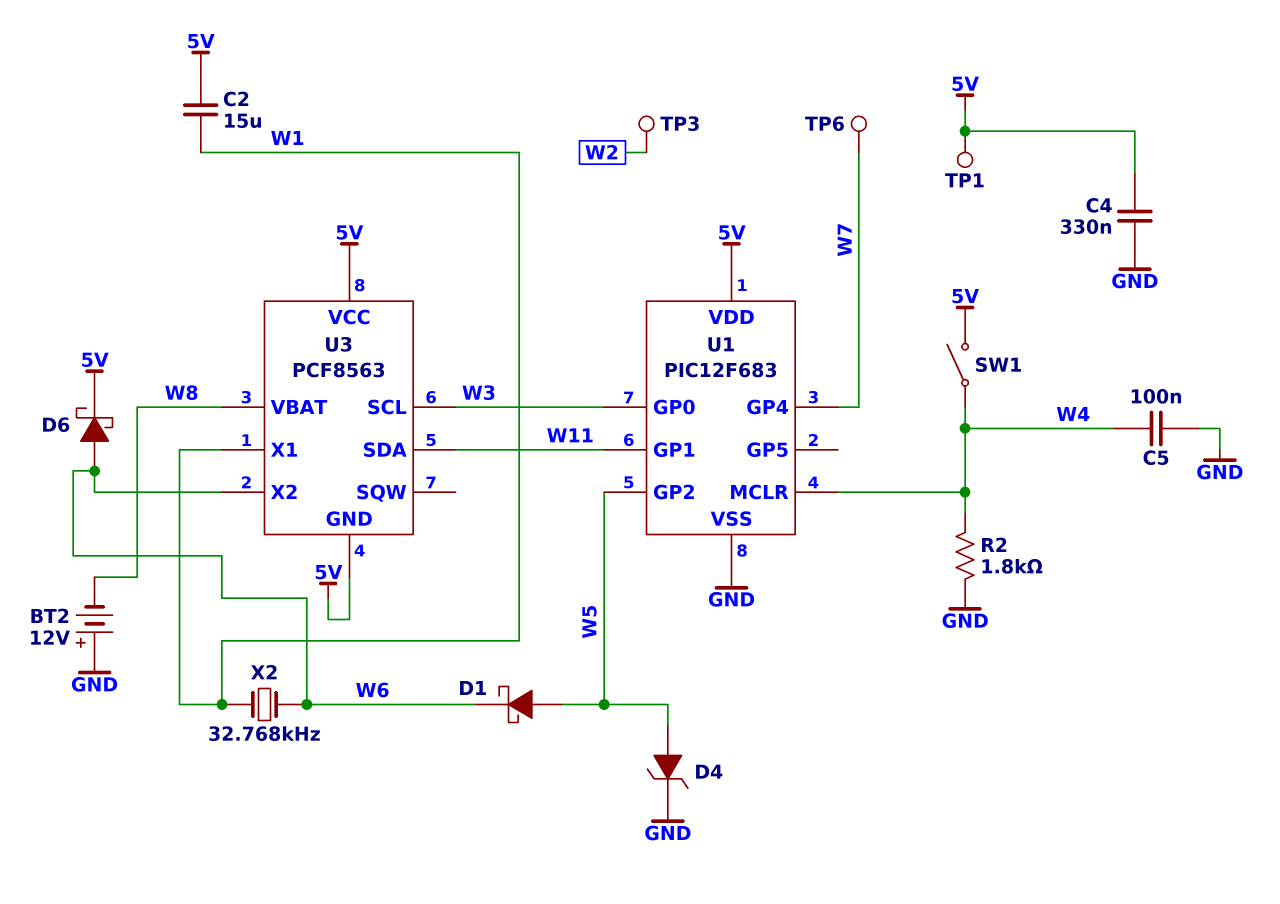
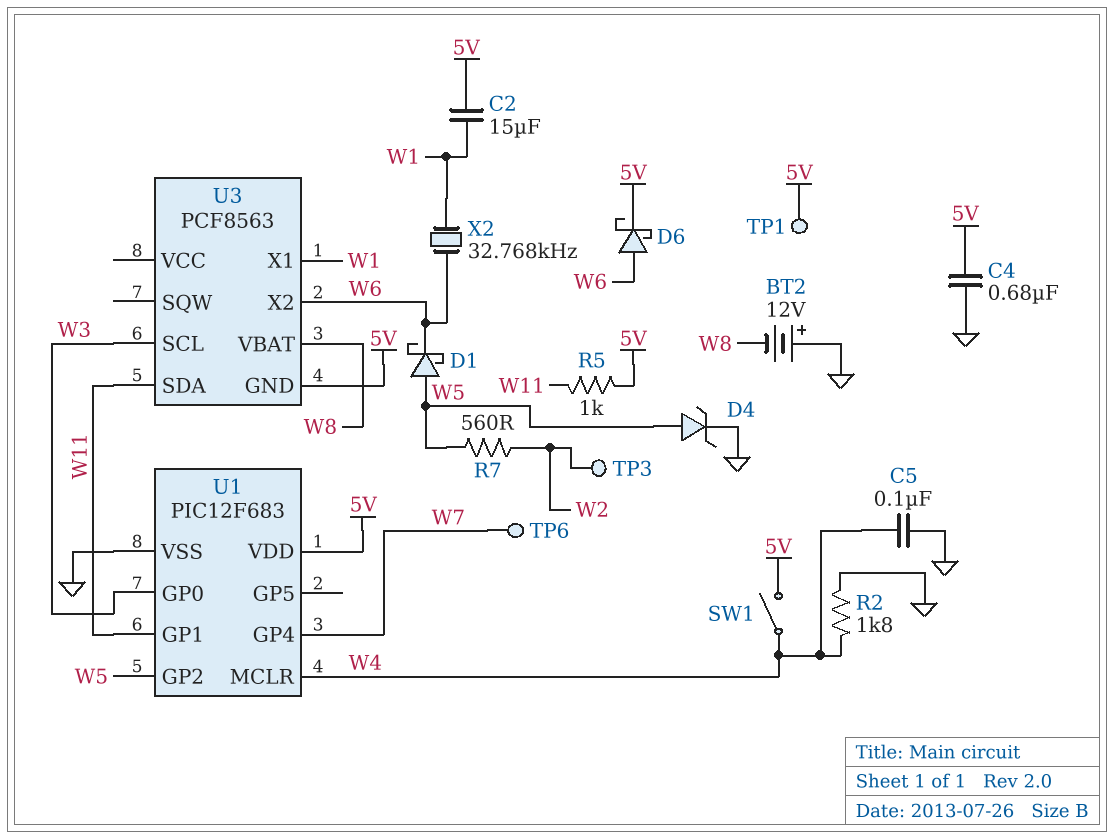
C4: 330nF (5V, GND) -> 680nF (5V, GND)
R5: none -> 1k (5V, W11)
R7: none -> 560 (W2, W5)
U3 pin VCC: 5V -> none

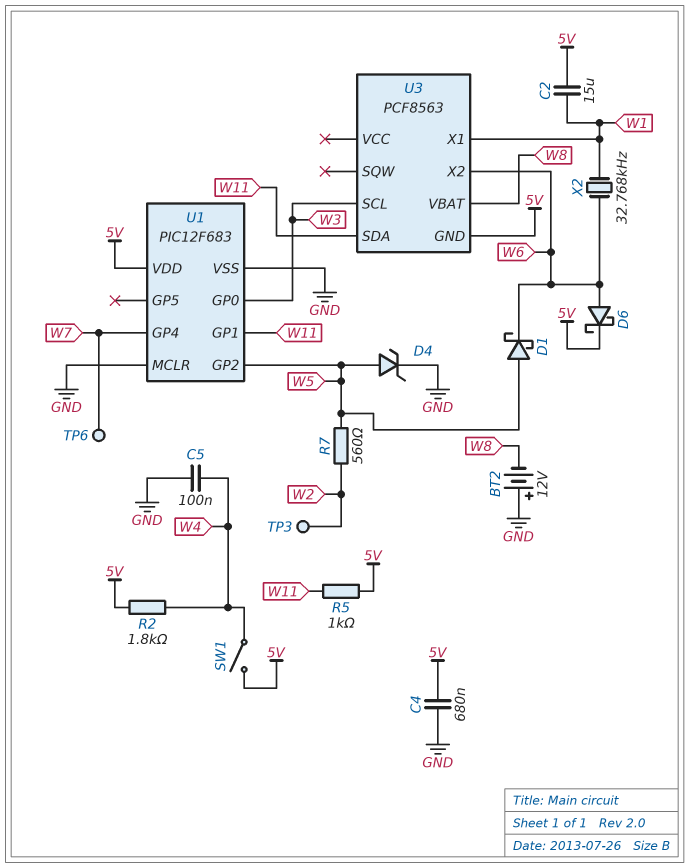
R2: 1.8k (GND, W4) -> 1.8k (5V, W4)
TP1: test point (5V) -> none
U1 pin MCLR: W4 -> GND

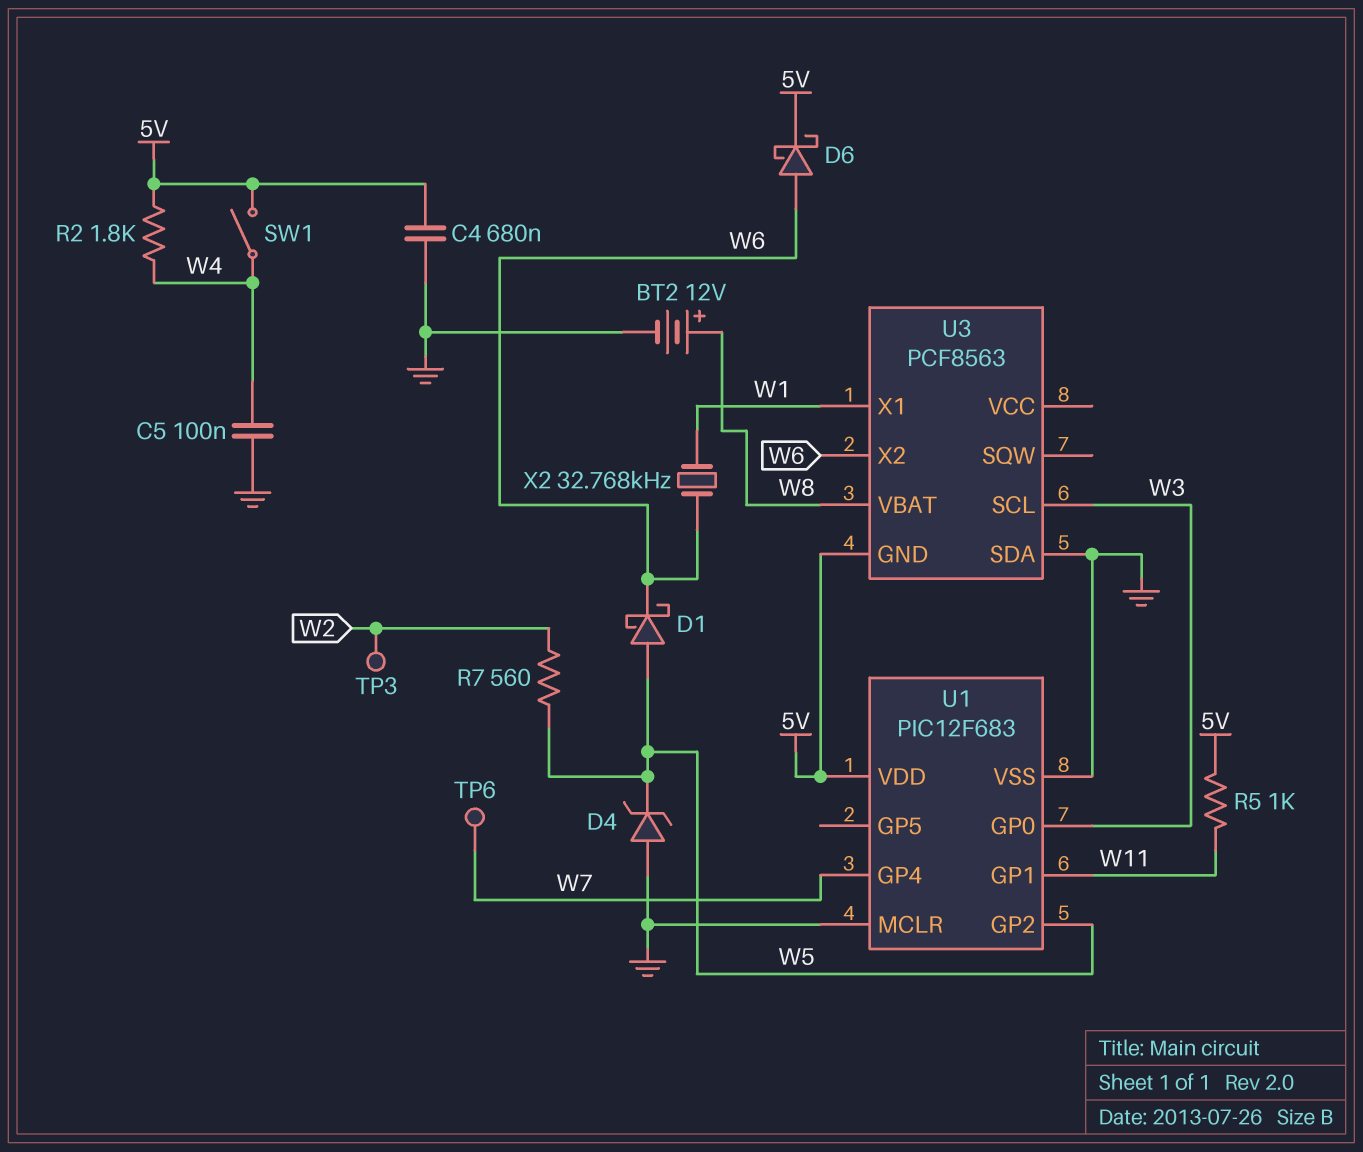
BT2: 12V (plus GND, minus W8) -> 12V (plus W8, minus GND)
C2: 15uF (5V, W1) -> none
D4: zener (A W5, K GND) -> zener (A GND, K W5)
U3 pin SDA: W11 -> GND

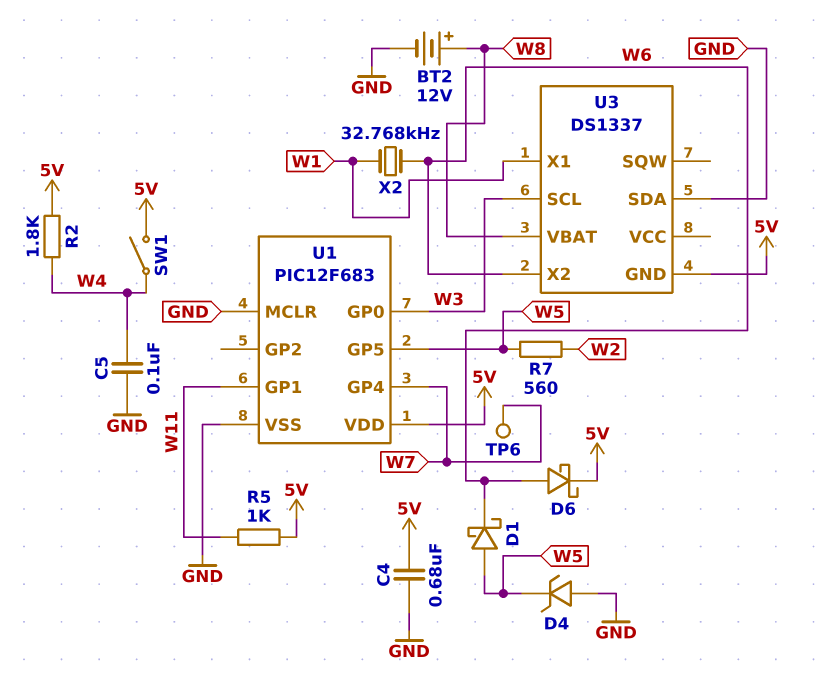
TP3: test point (W2) -> none
U1 pin GP2: W5 -> none
U1 pin GP5: none -> W5
U3: PCF8563 -> DS1337

